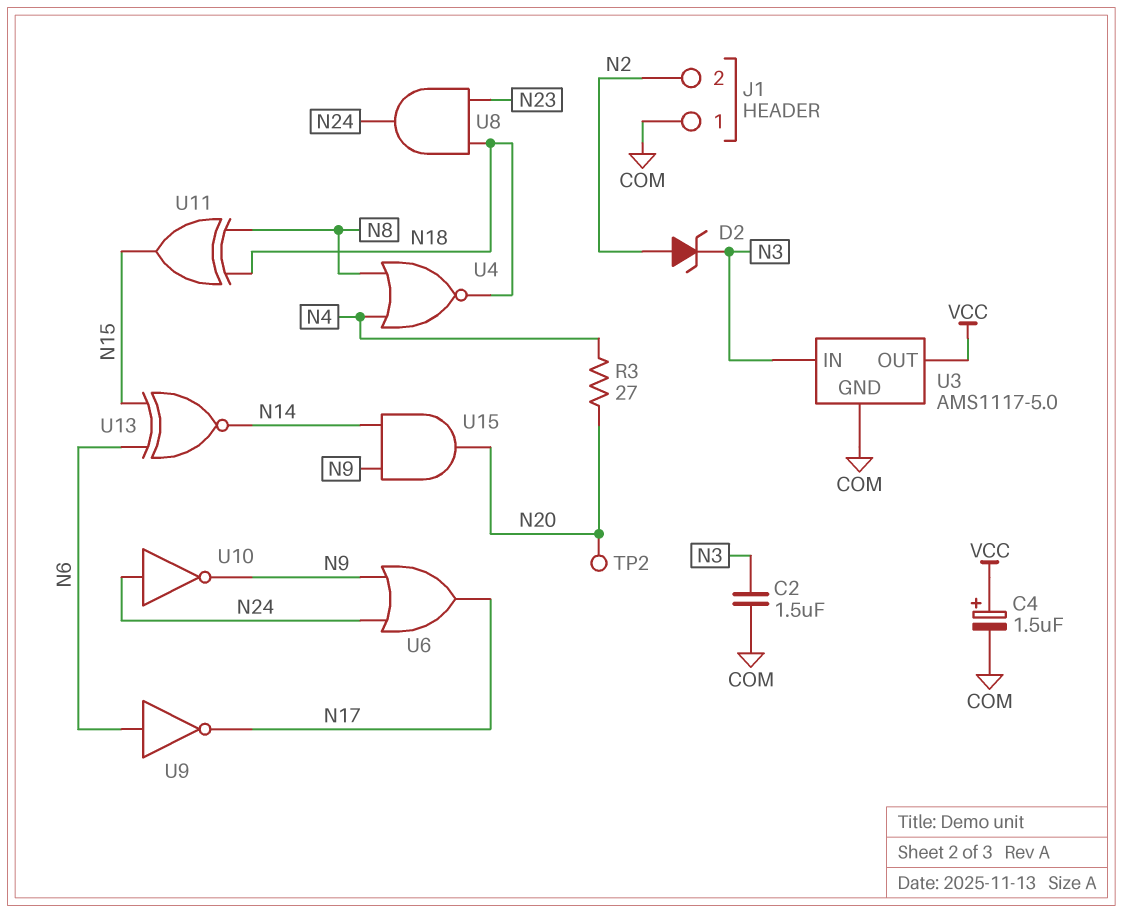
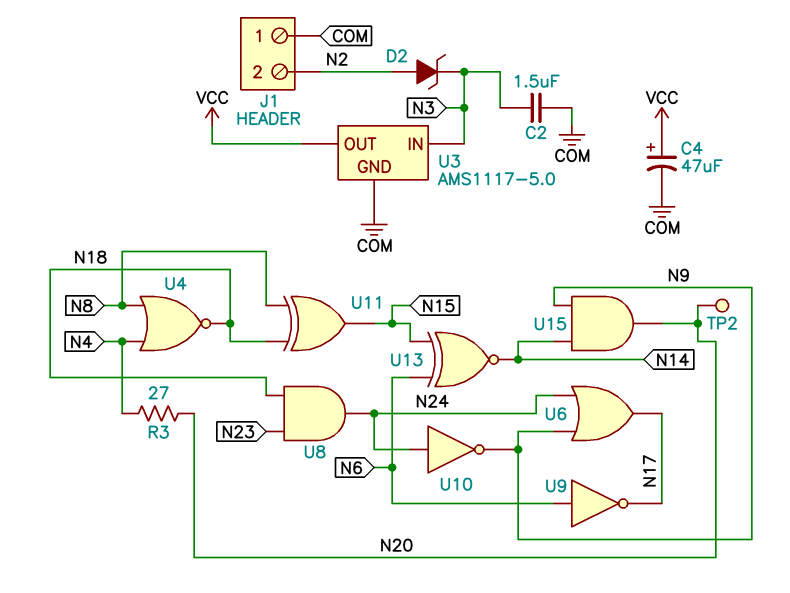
C4: 1.5uF (plus VCC, minus COM) -> 47uF (plus VCC, minus COM)

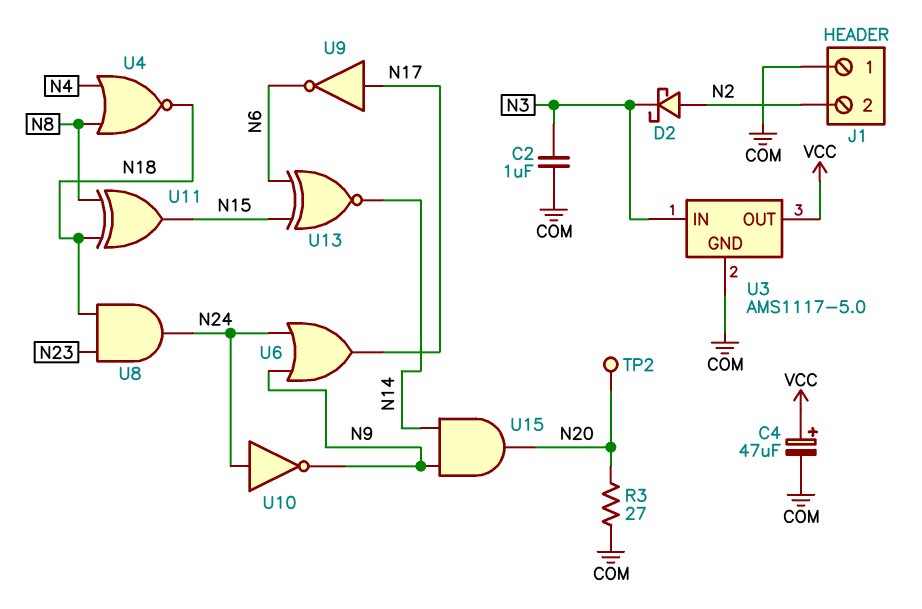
C2: 1.5uF (COM, N3) -> 1uF (COM, N3)
D2: zener (A N2, K N3) -> schottky (A N2, K N3)
R3: 27 (N4, N20) -> 27 (COM, N20)
U9: NOT (in N6, out N17) -> NOT (in N17, out N6)

